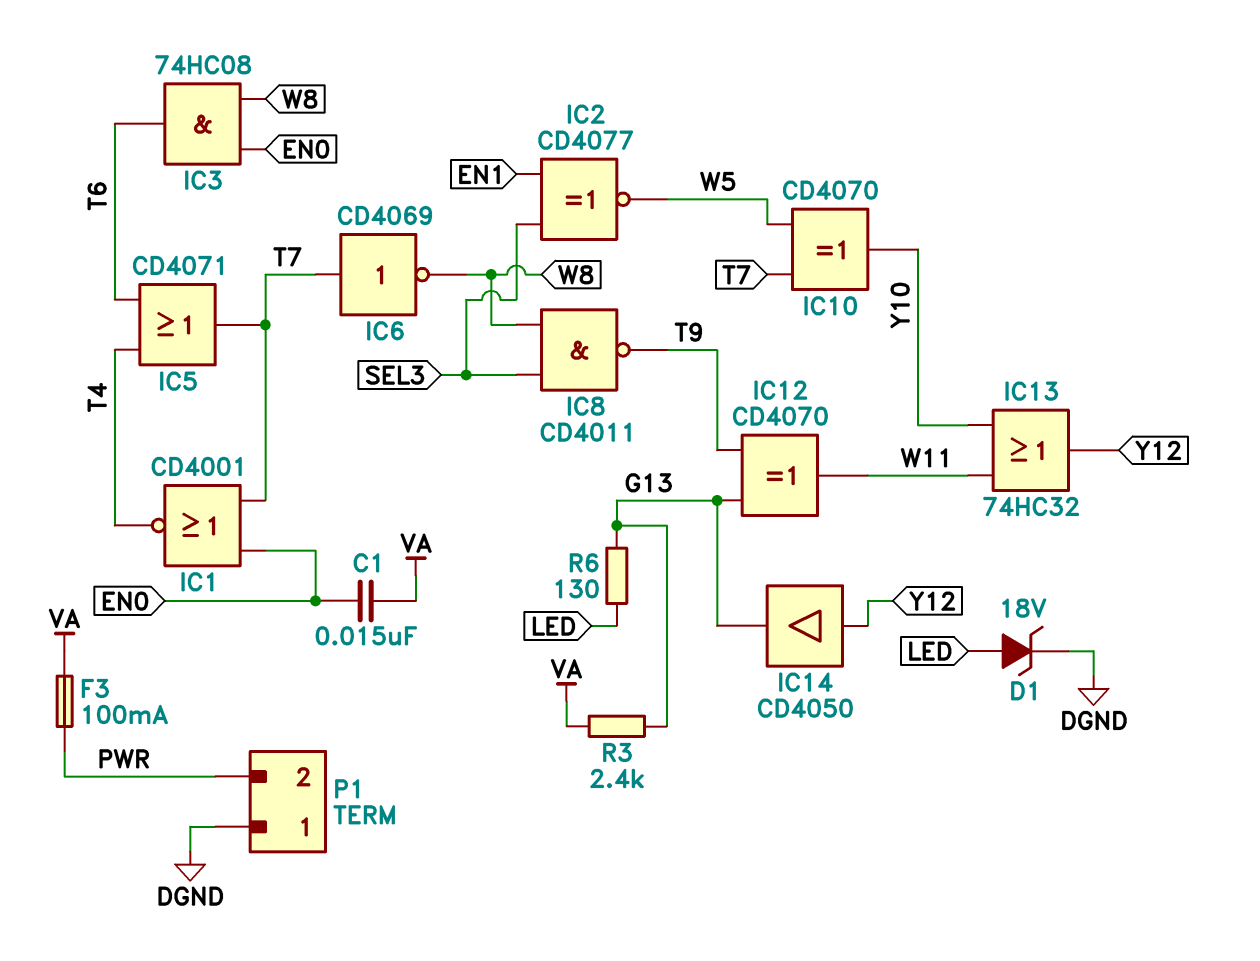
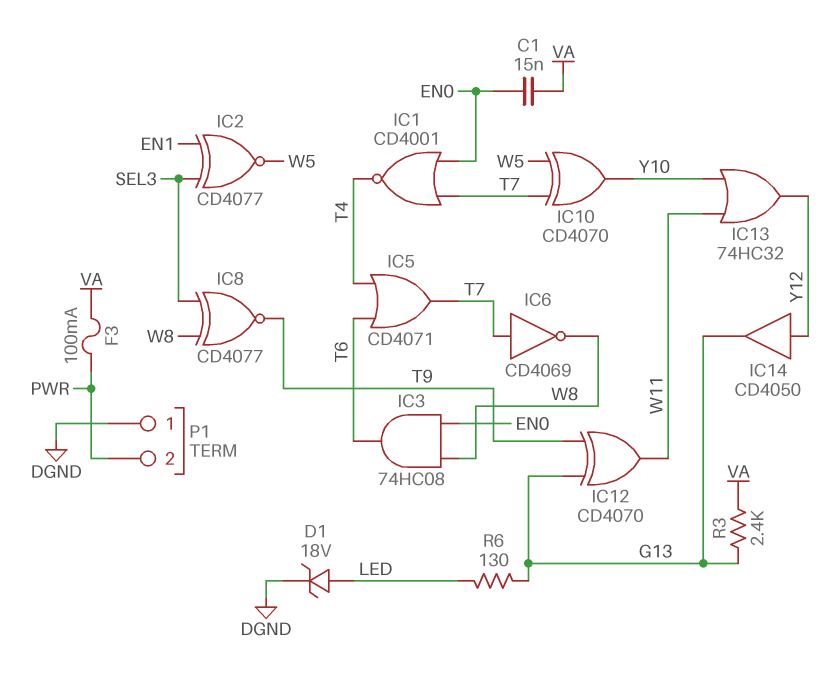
IC8: NAND CD4011 (in SEL3, in W8, out T9) -> XNOR CD4077 (in SEL3, in W8, out T9)

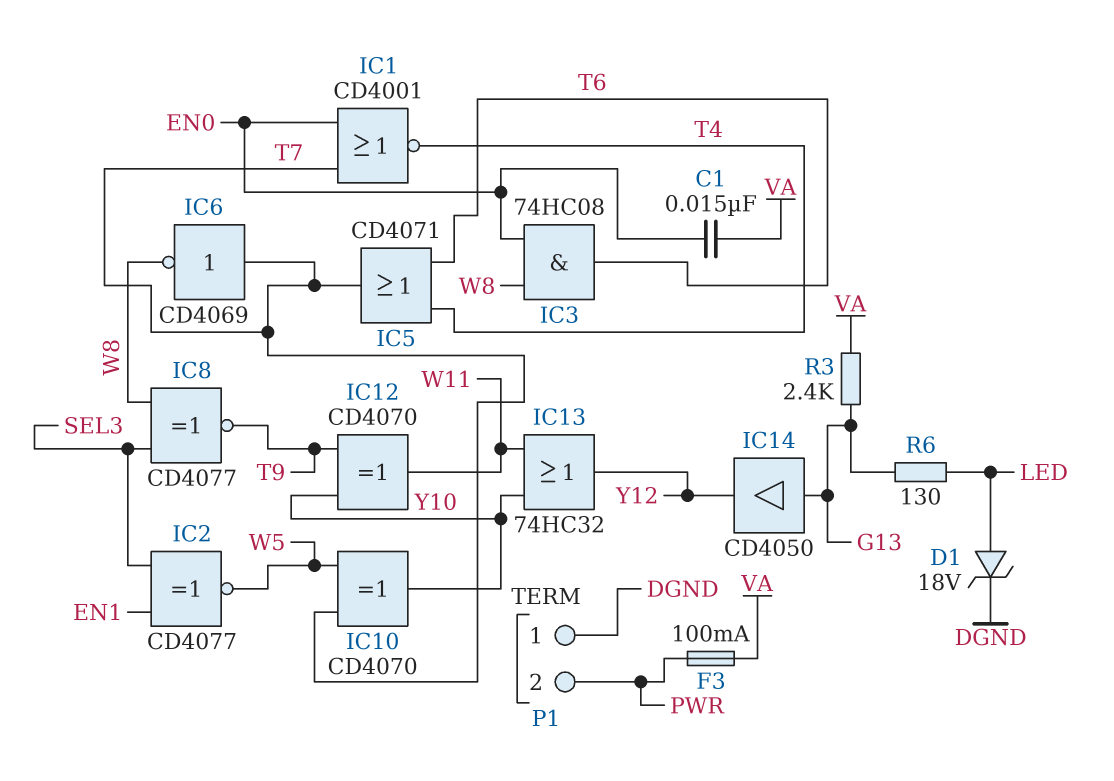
IC12: XOR CD4070 (in G13, in T9, out W11) -> XOR CD4070 (in T9, in Y10, out W11)
IC14: buffer CD4050 (in Y12, out G13) -> buffer CD4050 (in G13, out Y12)

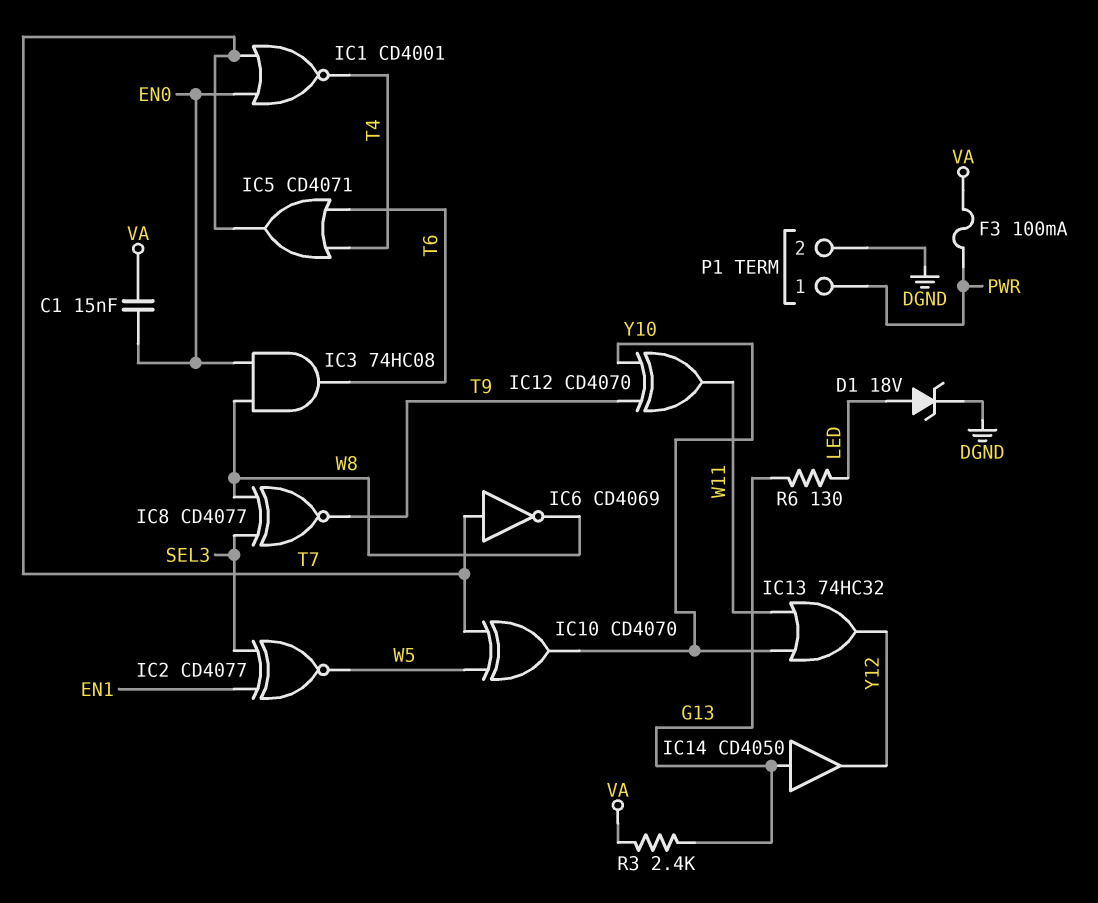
P1 pin 1: DGND -> PWR
P1 pin 2: PWR -> DGND

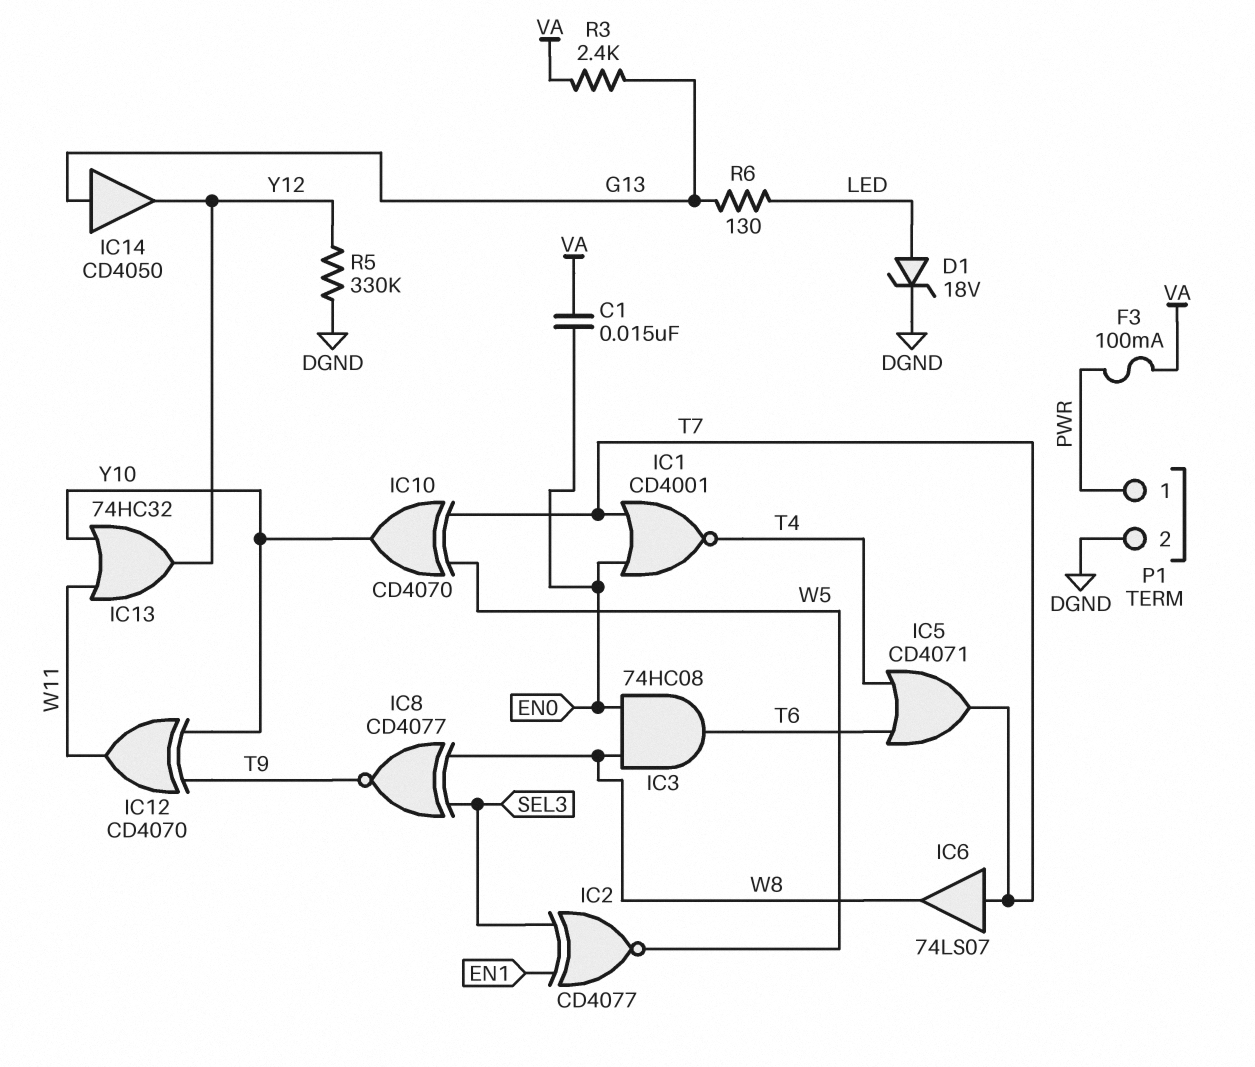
IC6: NOT CD4069 (in T7, out W8) -> buffer 74LS07 (in T7, out W8)
R5: none -> 330k (DGND, Y12)

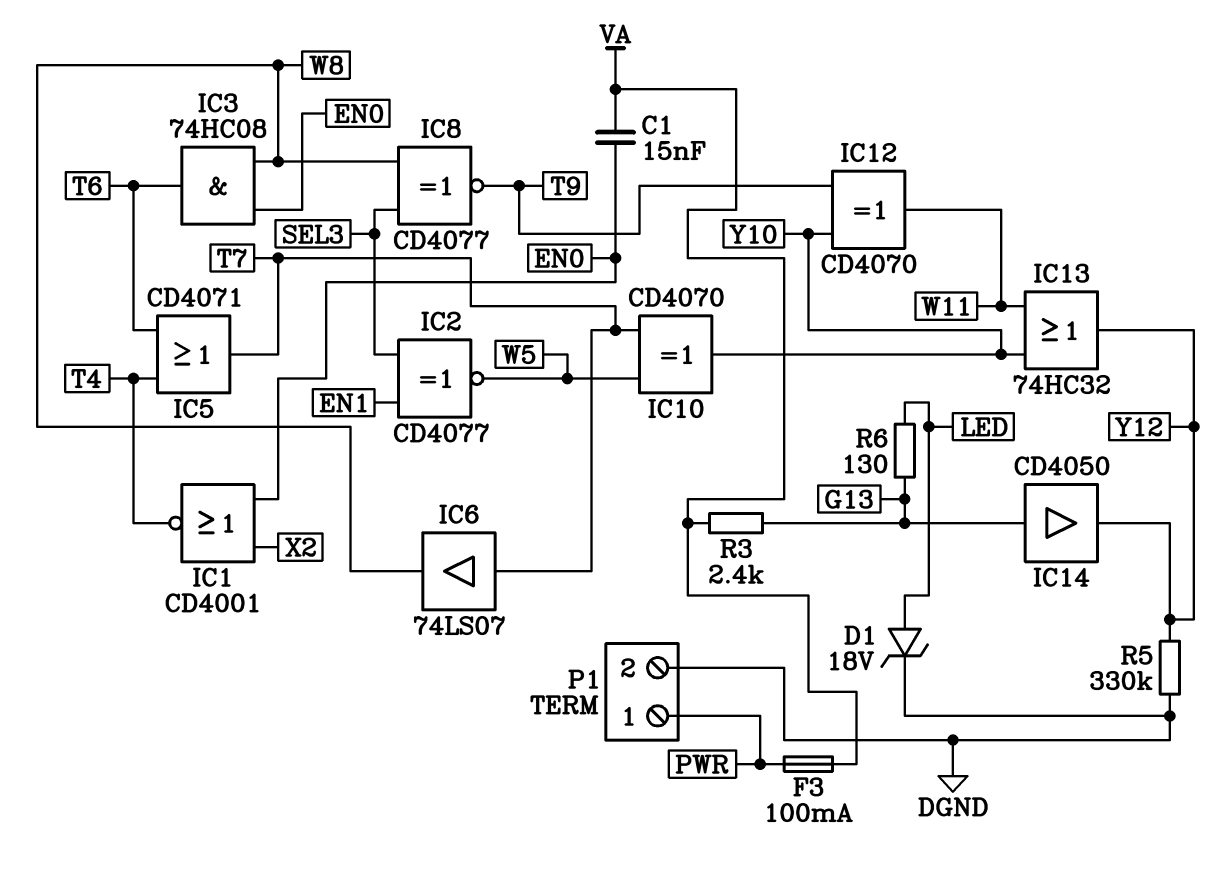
IC1: NOR CD4001 (in EN0, in T7, out T4) -> NOR CD4001 (in EN0, in X2, out T4)

